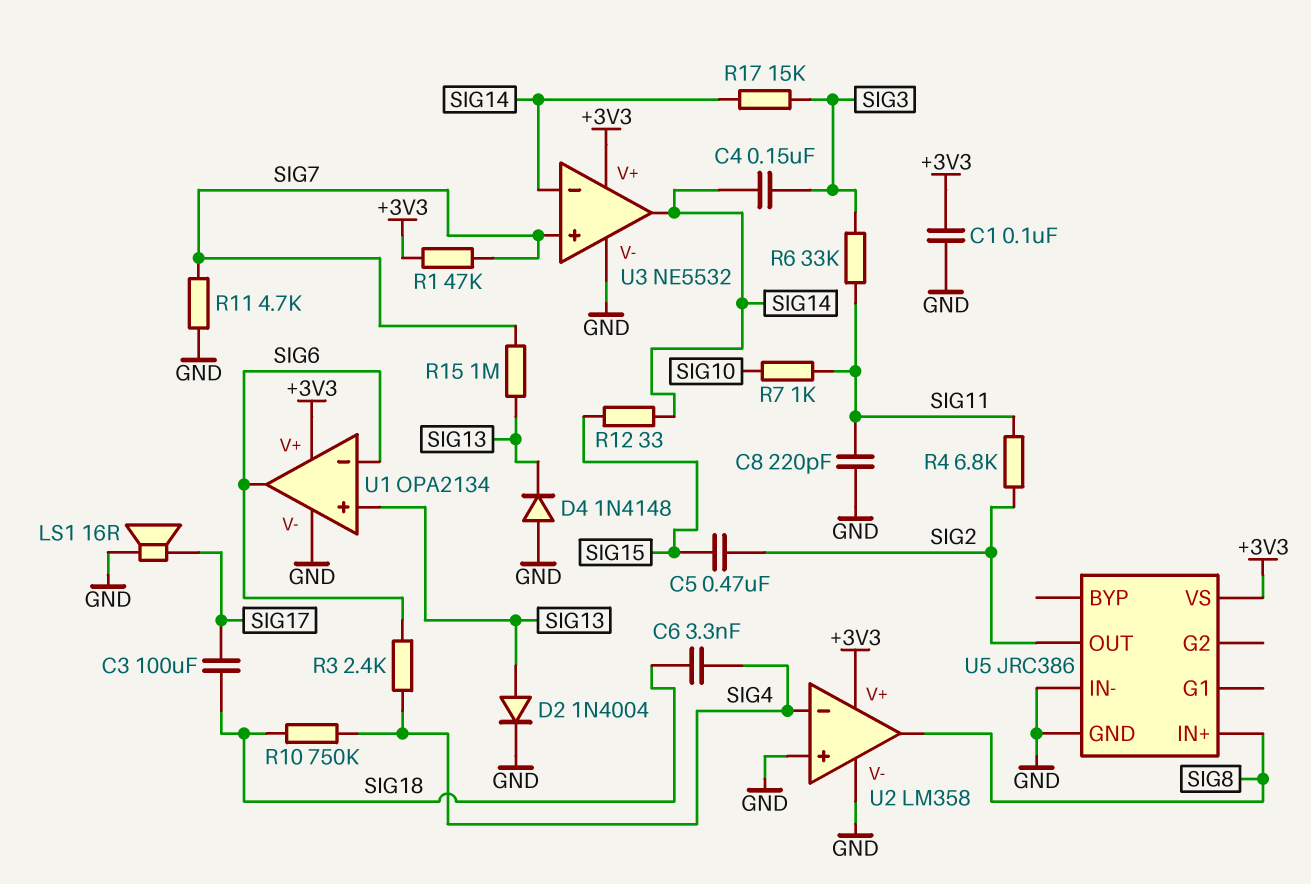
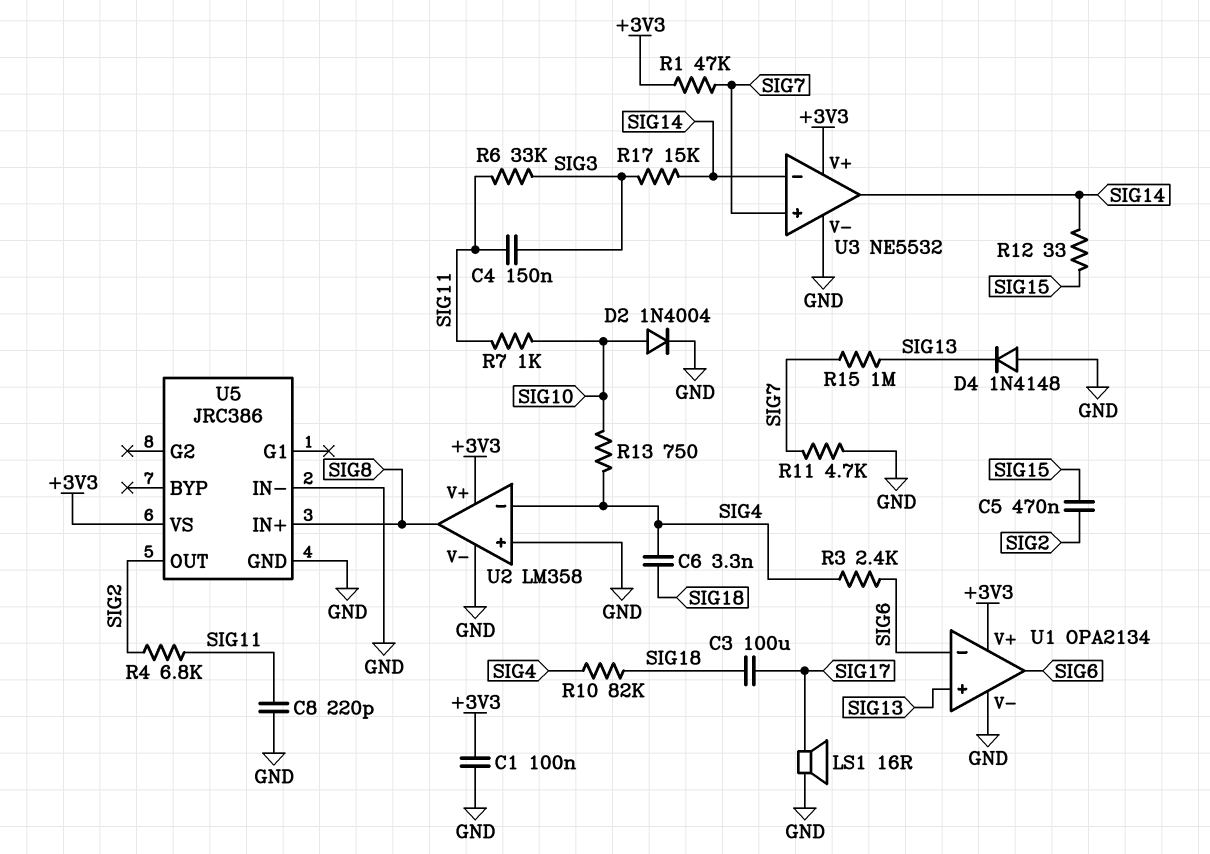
C4: 150nF (SIG3, SIG14) -> 150nF (SIG3, SIG11)
D2: diode 1N4004 (A SIG13, K GND) -> diode 1N4004 (A SIG10, K GND)
R10: 750k (SIG4, SIG18) -> 82k (SIG4, SIG18)
R13: none -> 750 (SIG4, SIG10)

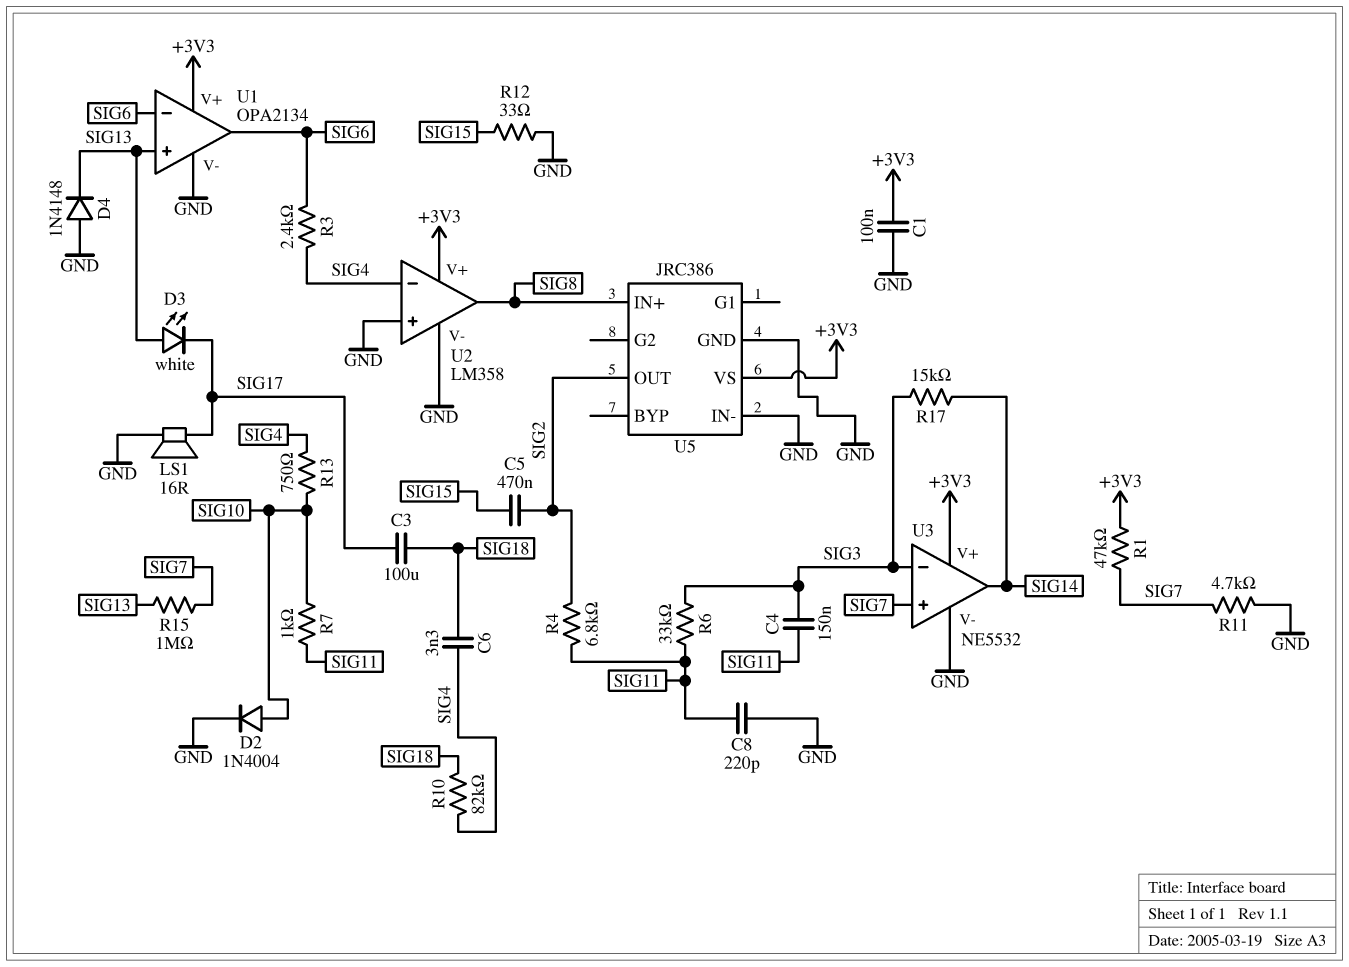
D3: none -> LED white (A SIG13, K SIG17)
R12: 33 (SIG14, SIG15) -> 33 (GND, SIG15)
U3 pin in-: SIG14 -> SIG3

